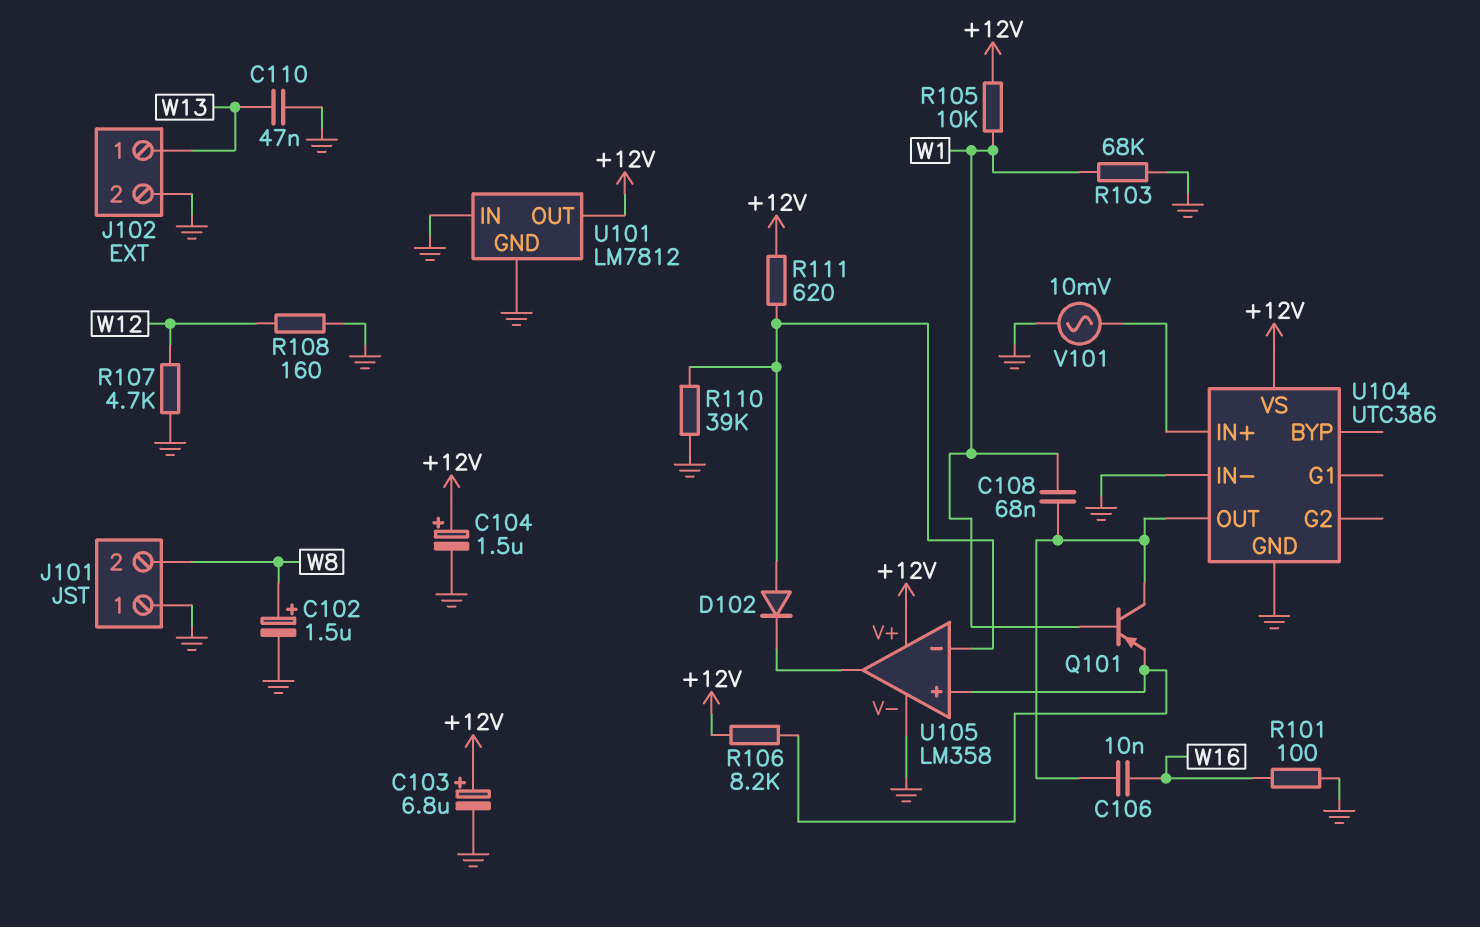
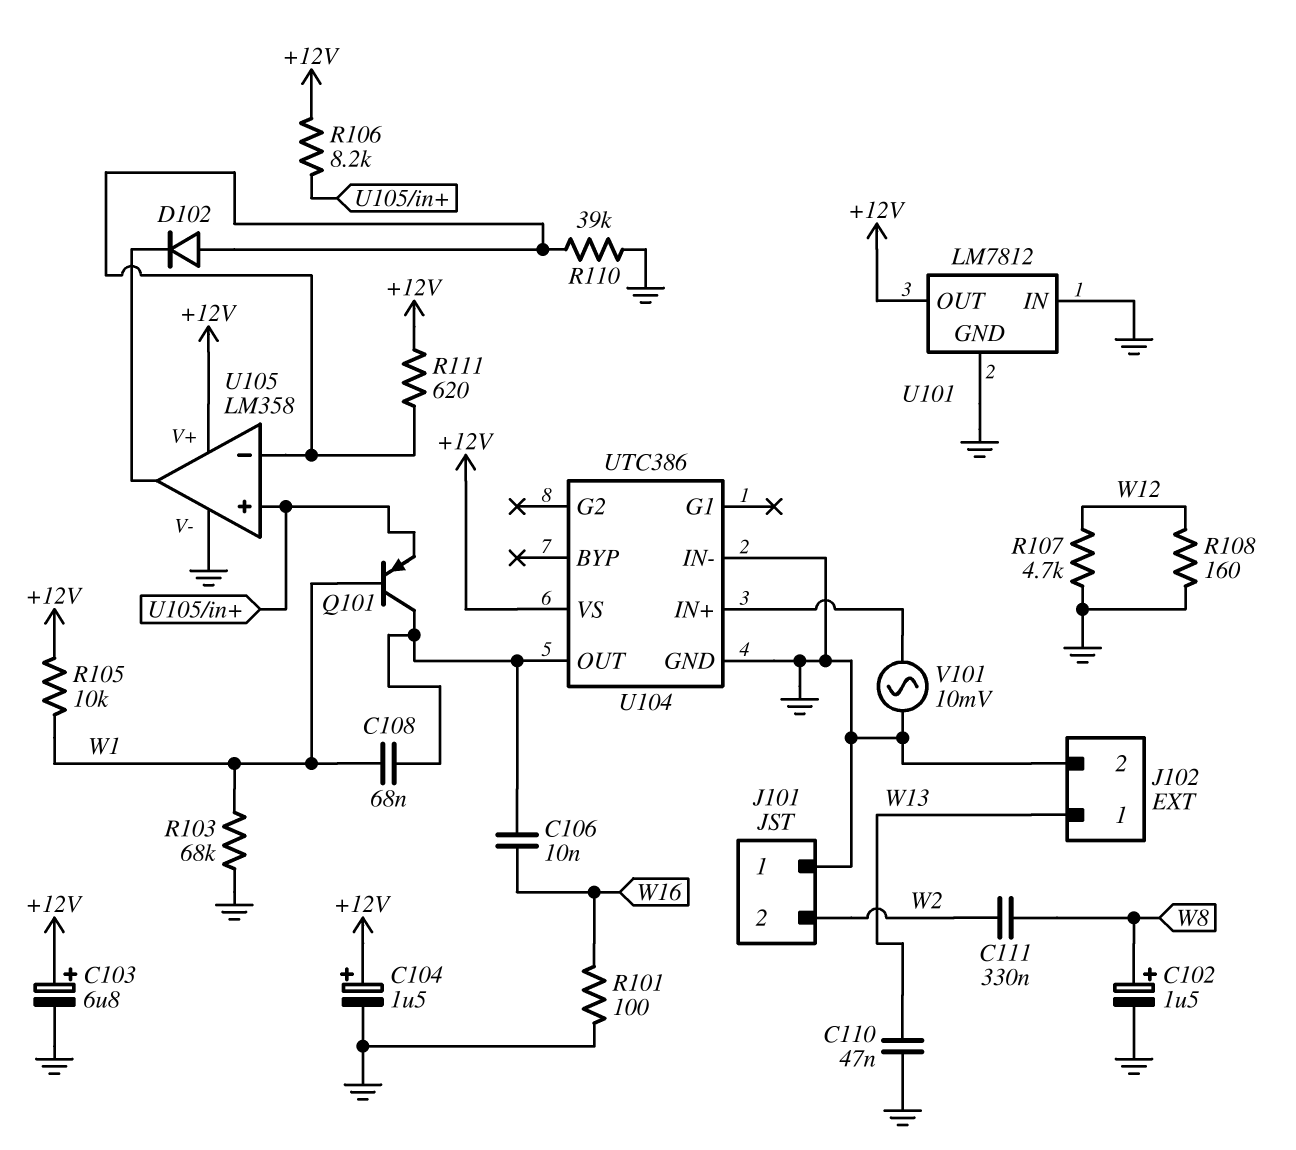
C111: none -> 330nF (W2, W8)
J101 pin 2: W8 -> W2

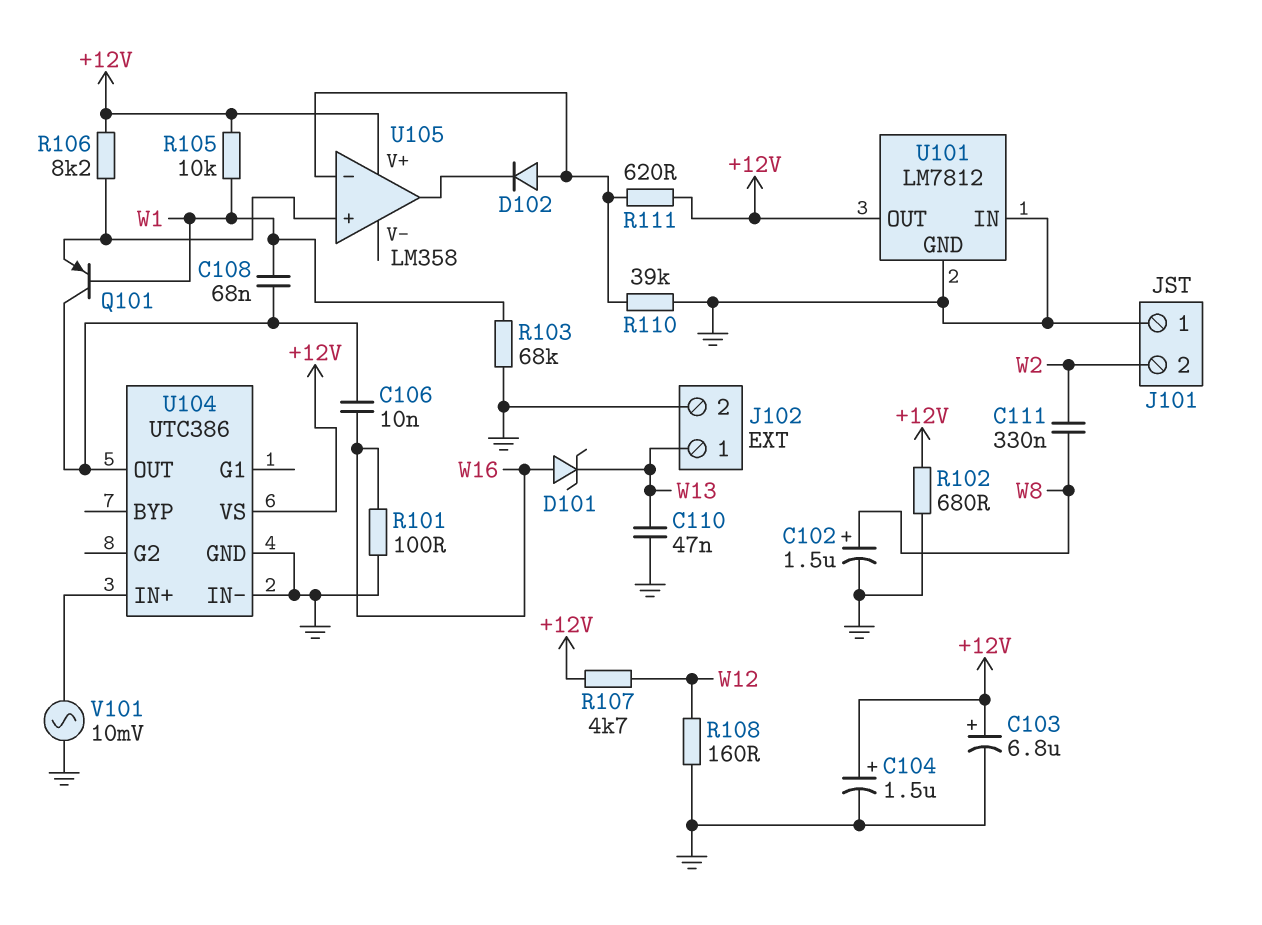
D101: none -> zener (A W16, K W13)
R102: none -> 680 (+12V, GND)
R107: 4.7k (GND, W12) -> 4.7k (+12V, W12)
U105 pin V-: GND -> none

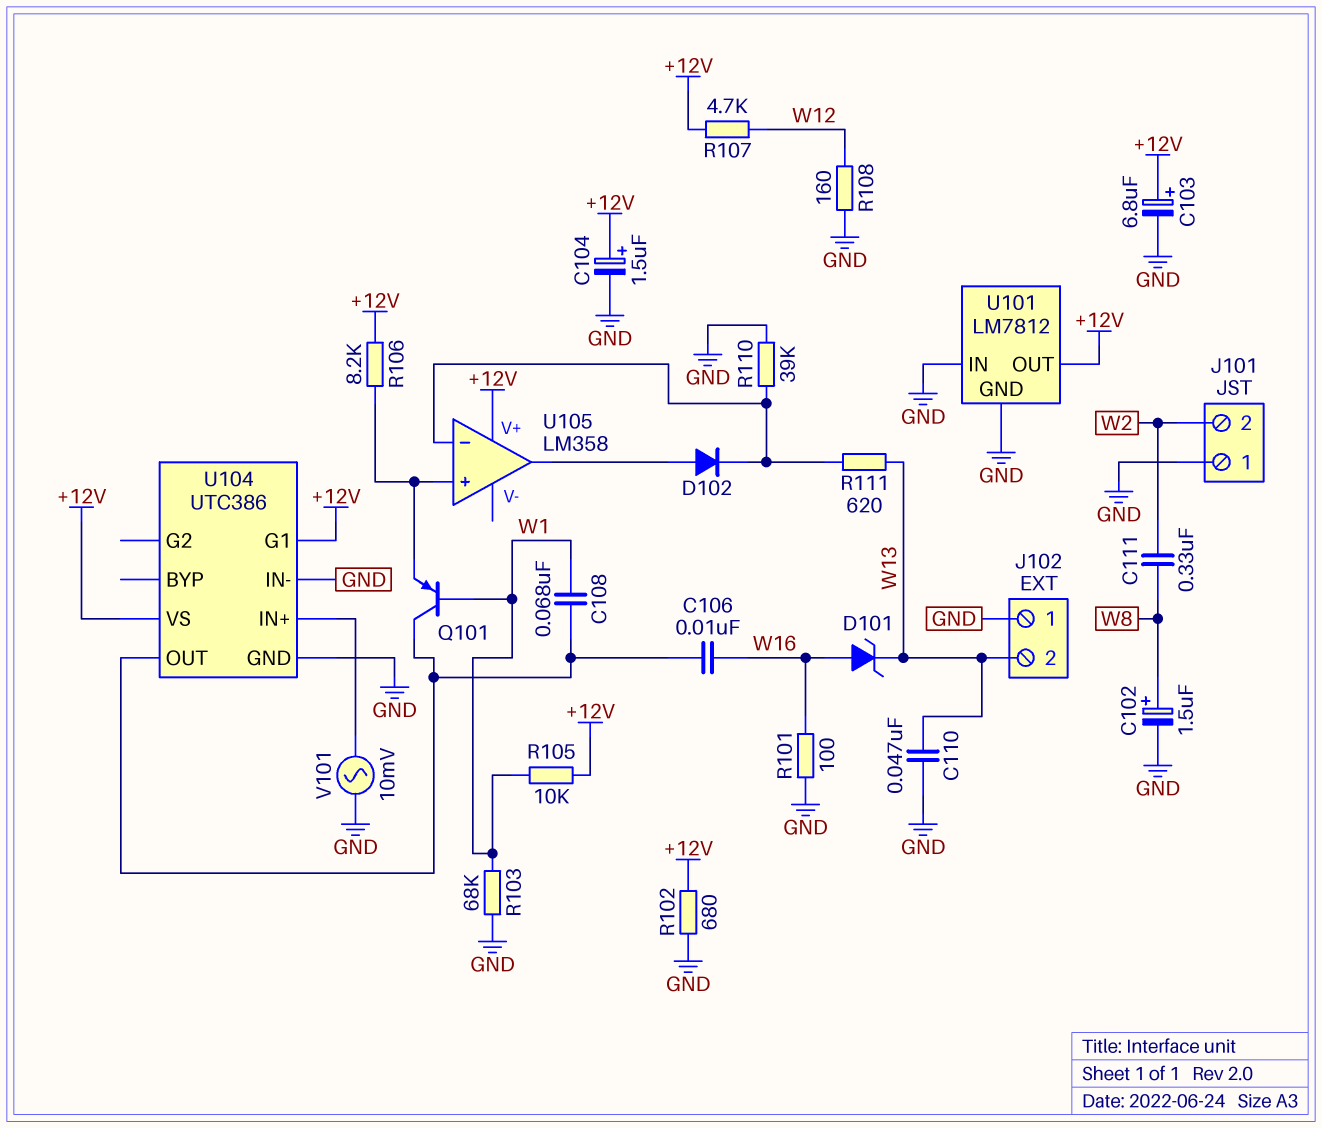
D102: diode (A U105/in-, K U105/out) -> diode (A U105/out, K U105/in-)
J102 pin 1: W13 -> GND
J102 pin 2: GND -> W13
R111: 620 (+12V, U105/in-) -> 620 (U105/in-, W13)
U104 pin G1: none -> +12V

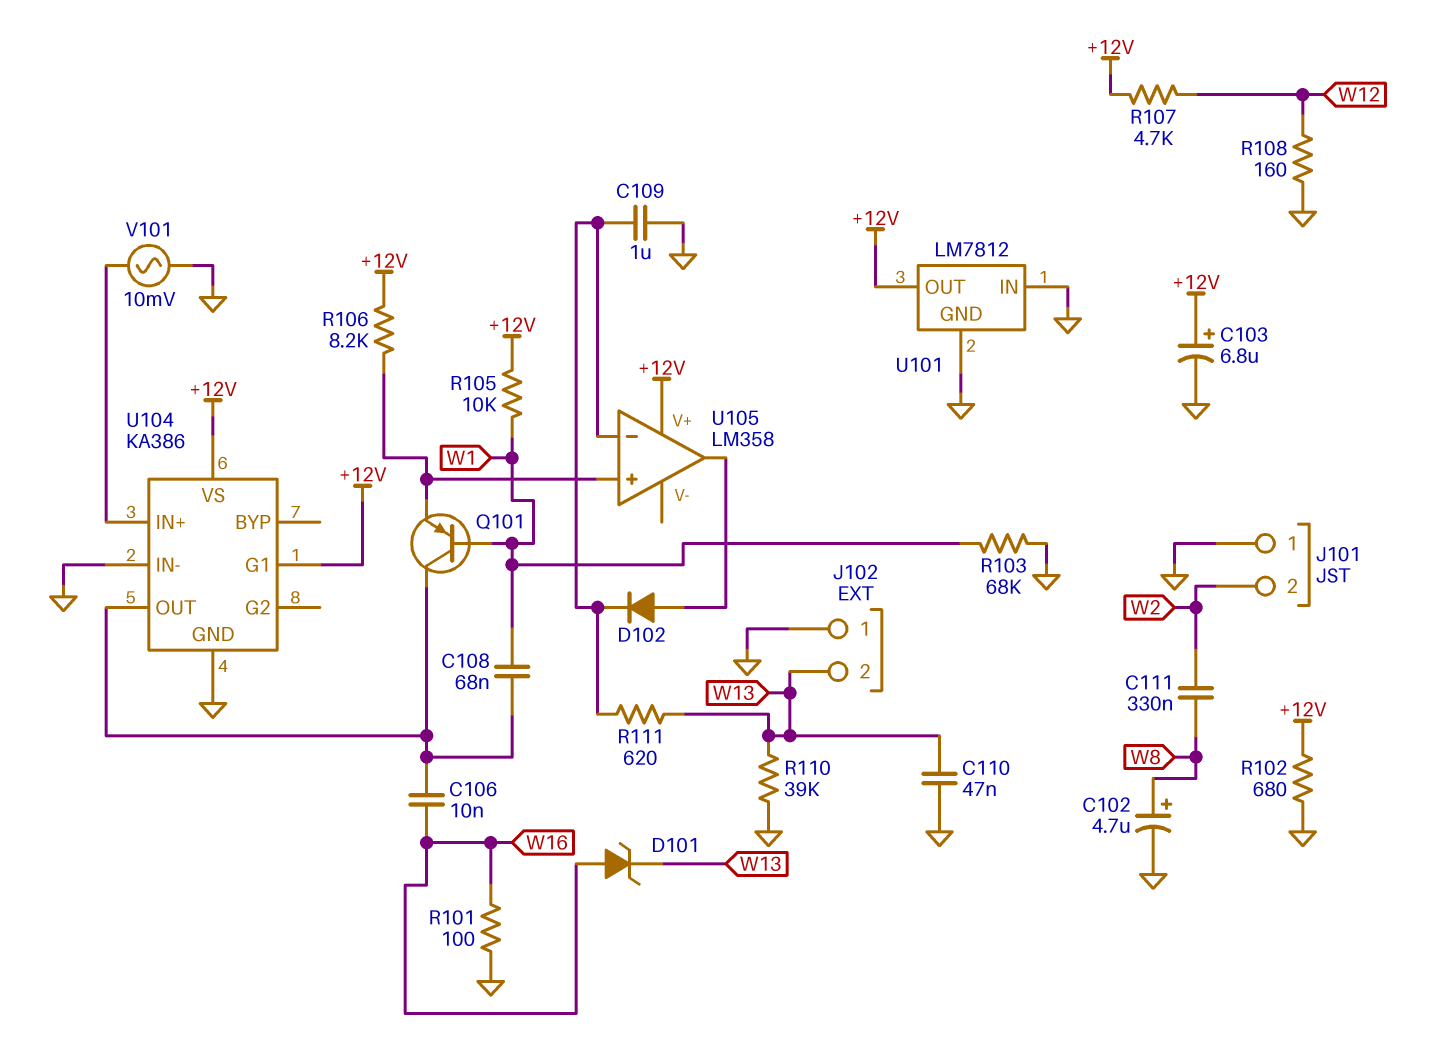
C102: 1.5uF (plus W8, minus GND) -> 4.7uF (plus W8, minus GND)
C104: 1.5uF (plus +12V, minus GND) -> none
C109: none -> 1uF (GND, U105/in-)
R110: 39k (GND, U105/in-) -> 39k (GND, W13)
U104: UTC386 -> KA386

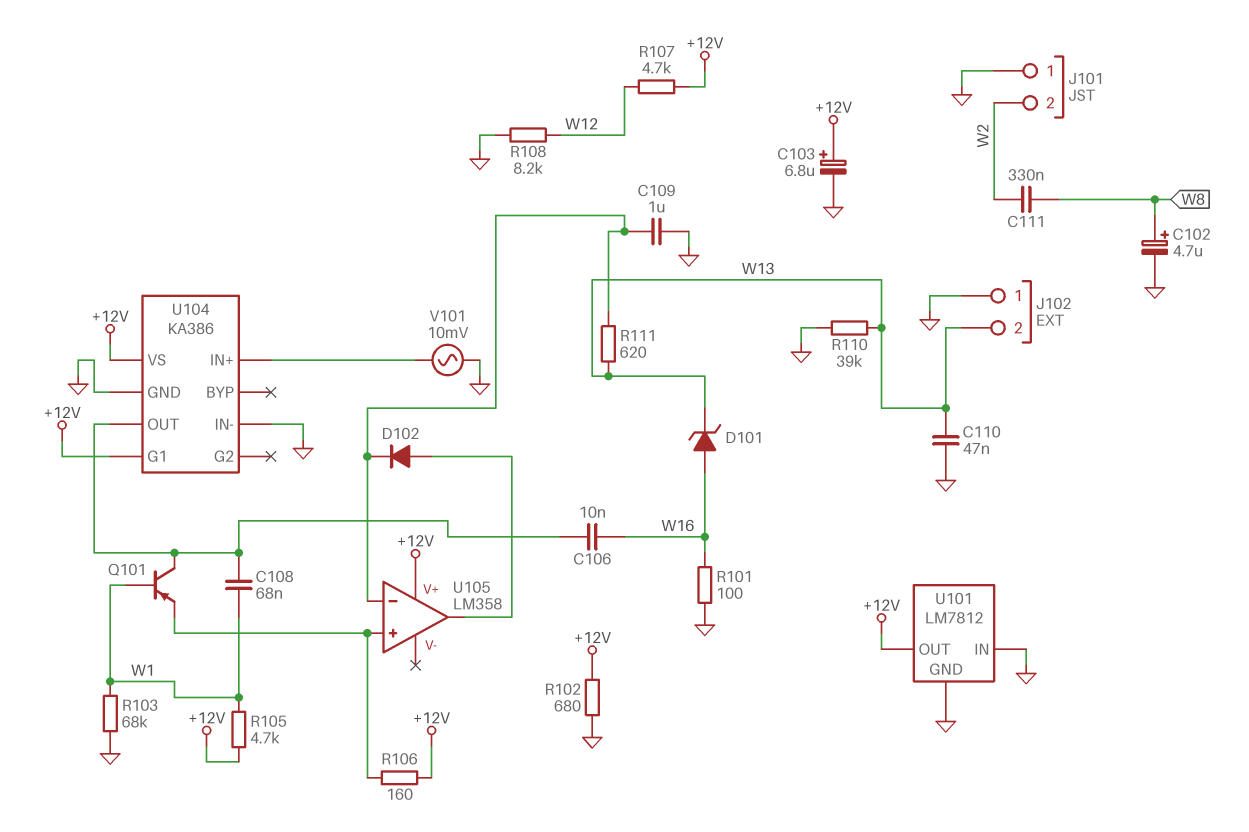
R105: 10k (+12V, W1) -> 4.7k (+12V, W1)
R106: 8.2k (+12V, U105/in+) -> 160 (+12V, U105/in+)
R108: 160 (GND, W12) -> 8.2k (GND, W12)

